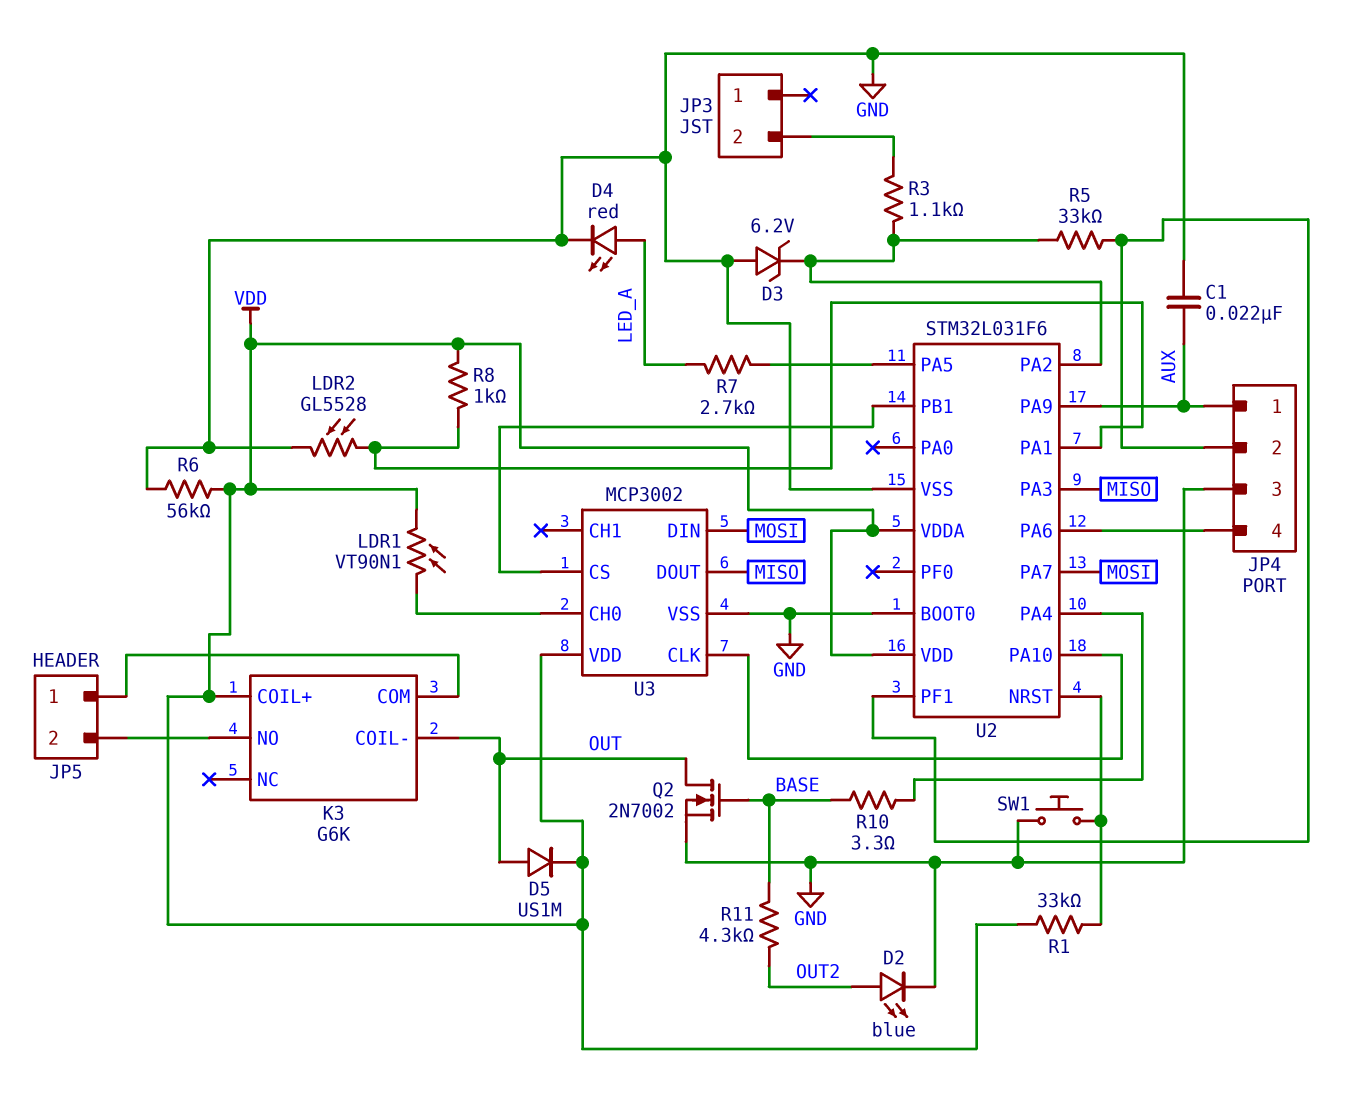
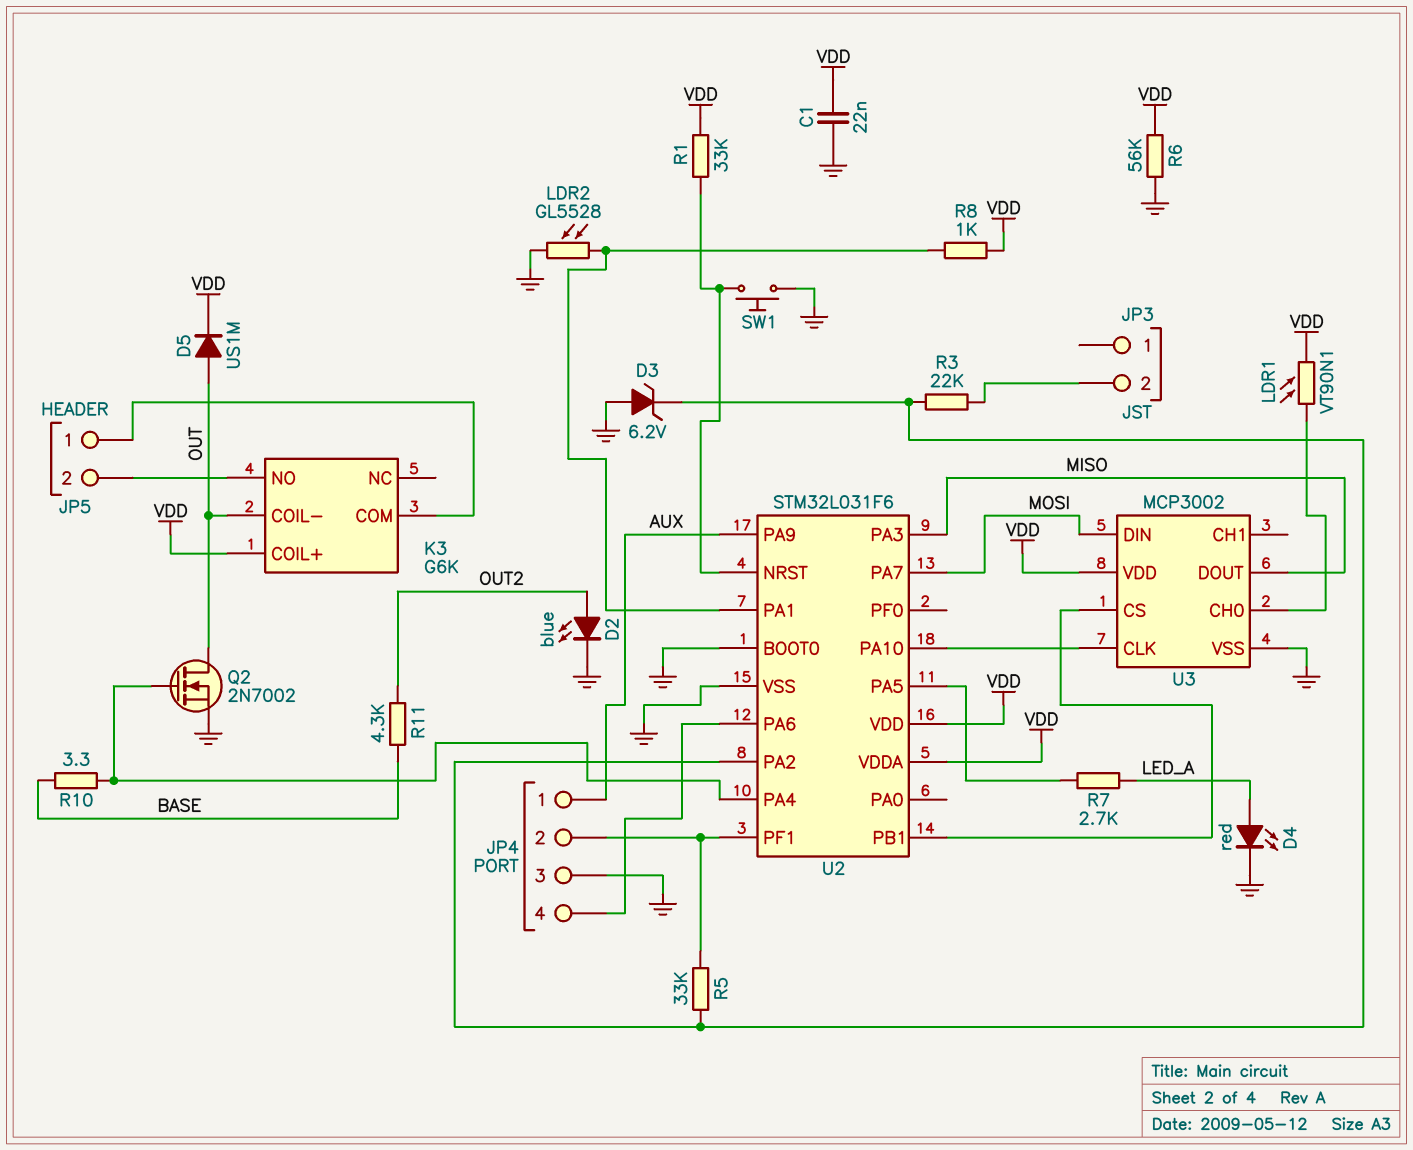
C1: 22nF (AUX, GND) -> 22nF (GND, VDD)
Q2: NMOS 2N7002 (G BASE, D OUT, S GND) -> NMOS 2N7002 (G U2/PA4, D OUT, S GND)
R3: 1.1k (JP3/2, U2/PA2) -> 22k (JP3/2, U2/PA2)

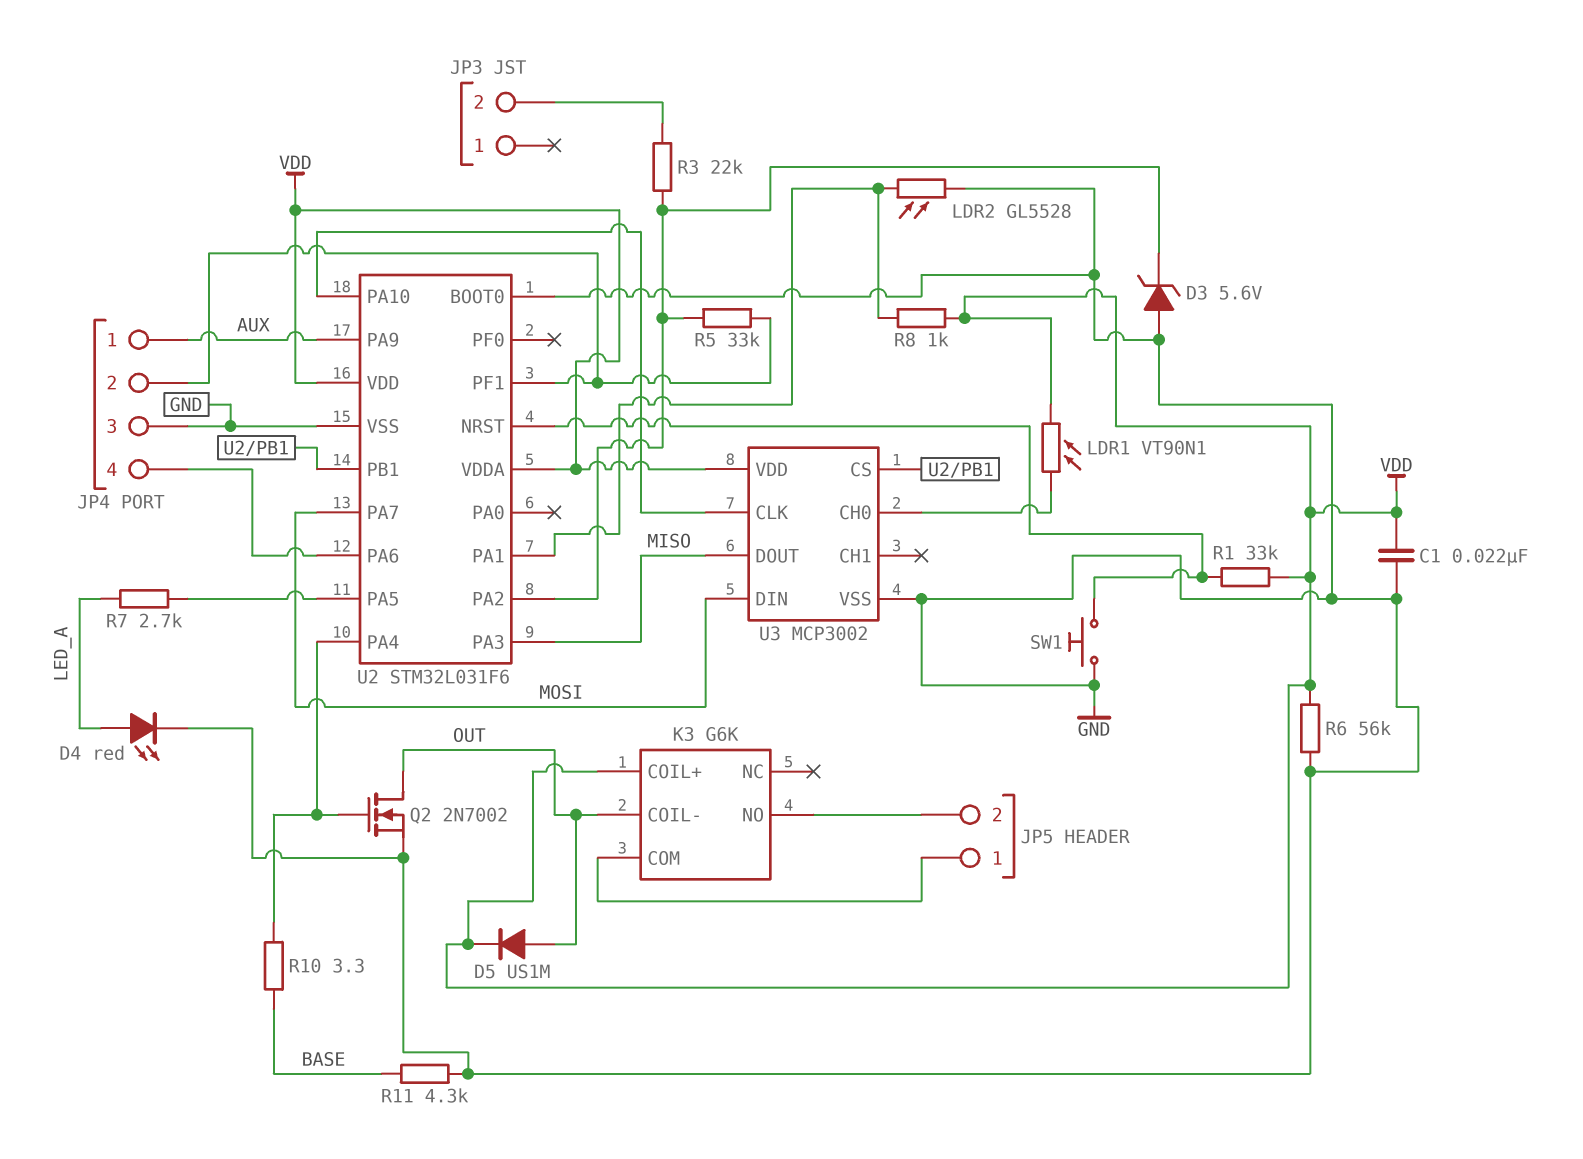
D2: LED blue (A OUT2, K GND) -> none
D3: zener 6.2V (A GND, K U2/PA2) -> zener 5.6V (A GND, K U2/PA2)
R11: 4.3k (BASE, OUT2) -> 4.3k (BASE, GND)

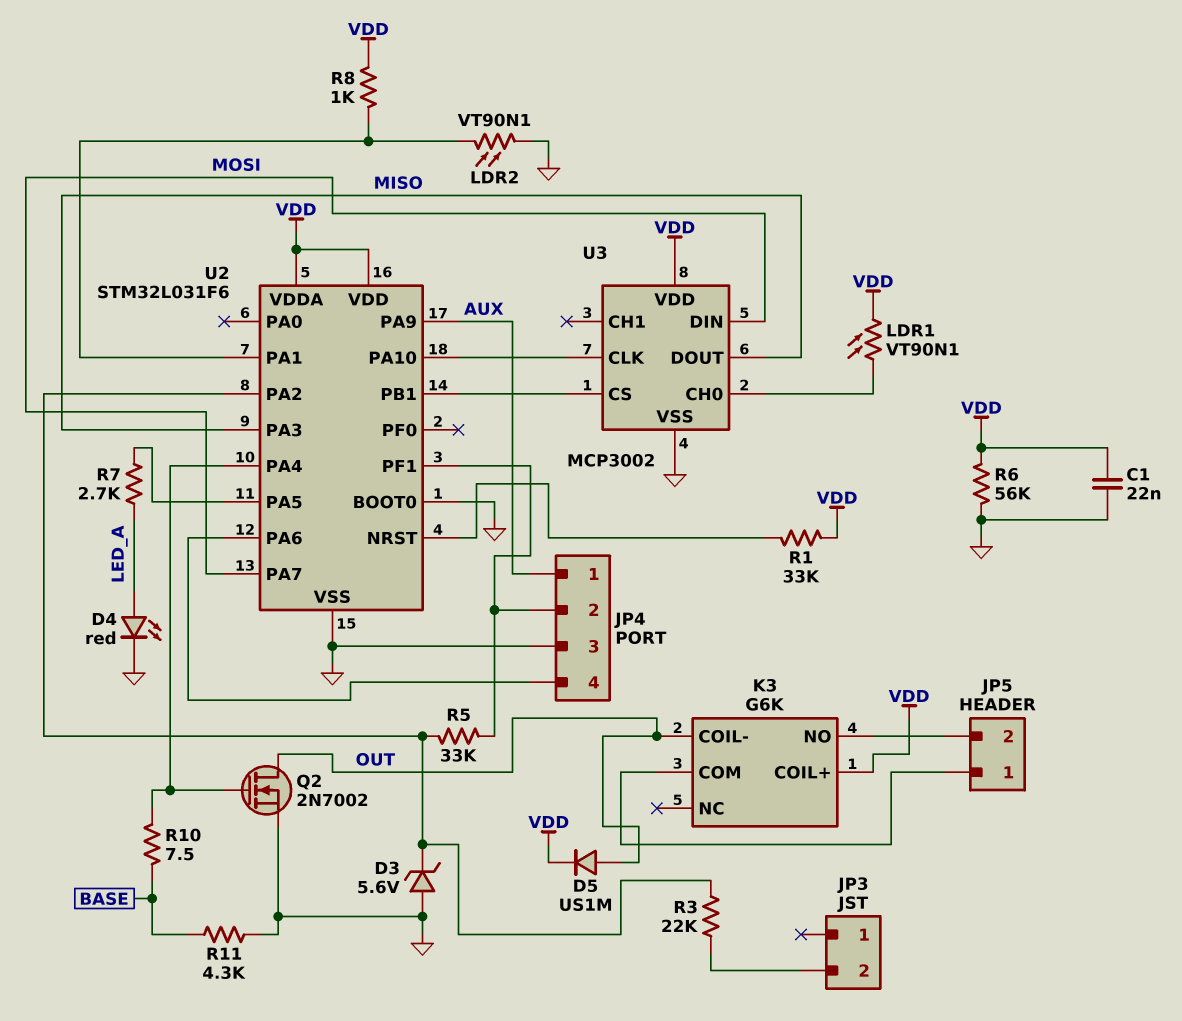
LDR2: GL5528 (GND, U2/PA1) -> VT90N1 (GND, U2/PA1)
R10: 3.3 (BASE, U2/PA4) -> 7.5 (BASE, U2/PA4)
SW1: button (GND, U2/NRST) -> none

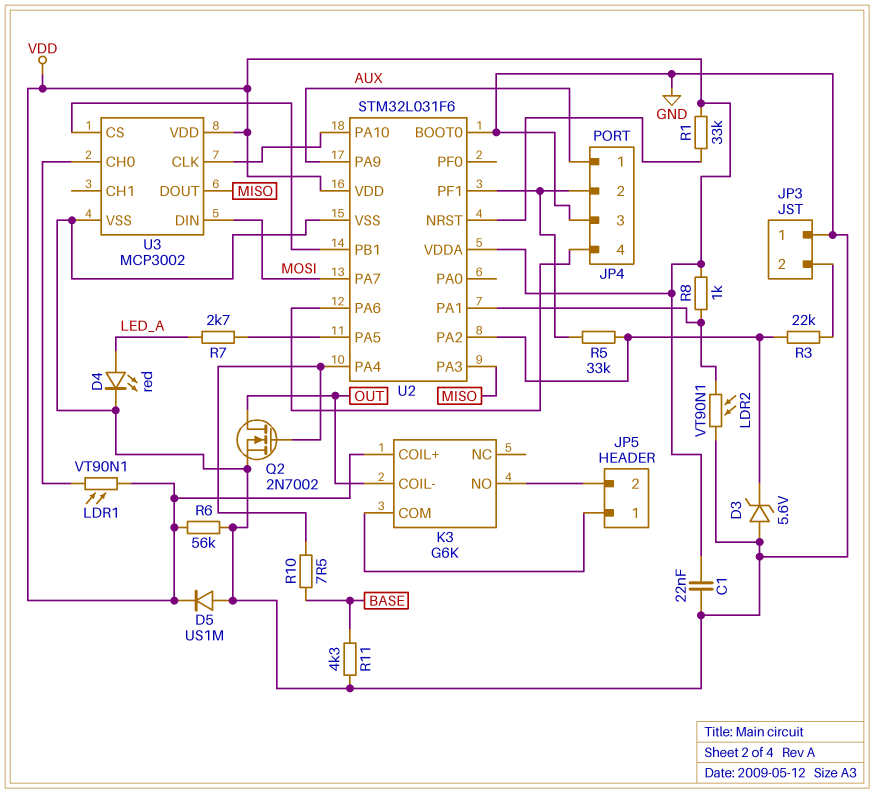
D5: diode US1M (A OUT, K VDD) -> diode US1M (A GND, K VDD)
JP3 pin 1: none -> GND

